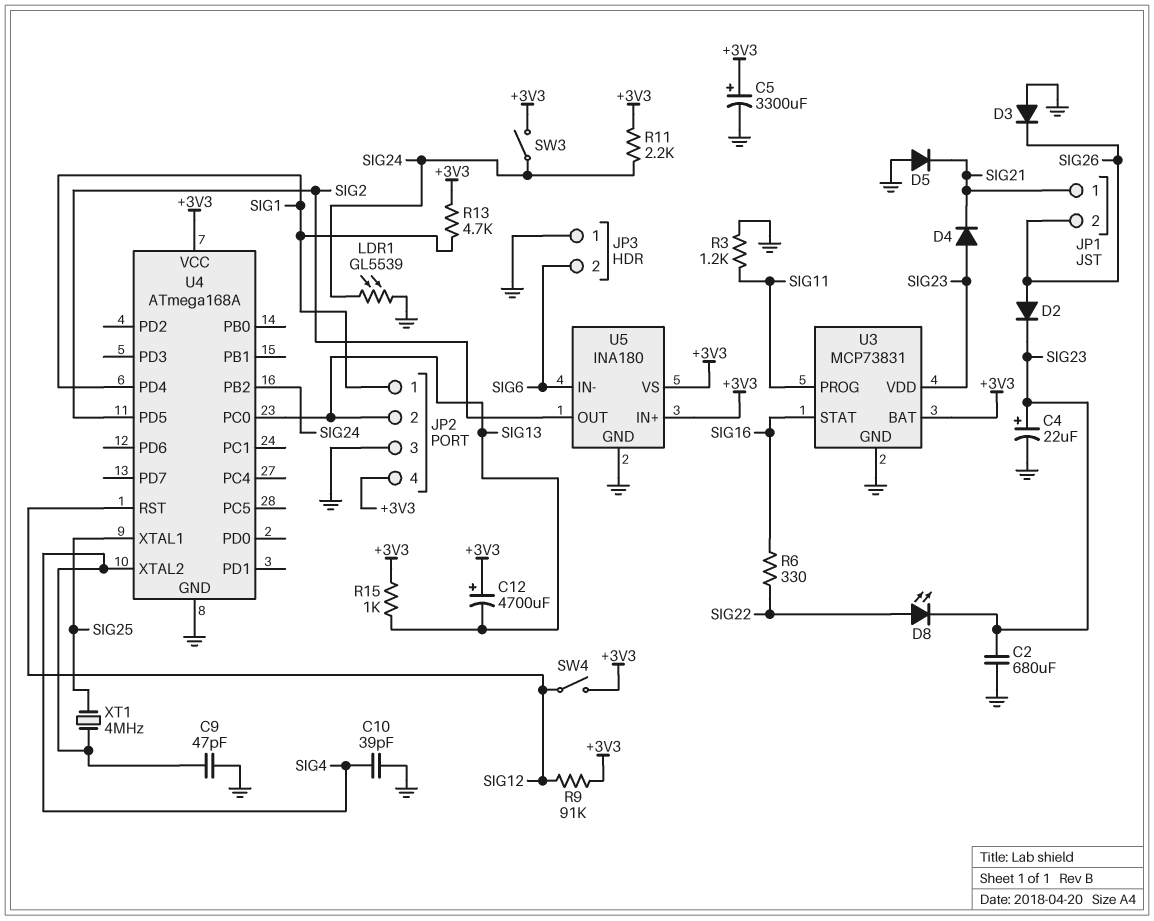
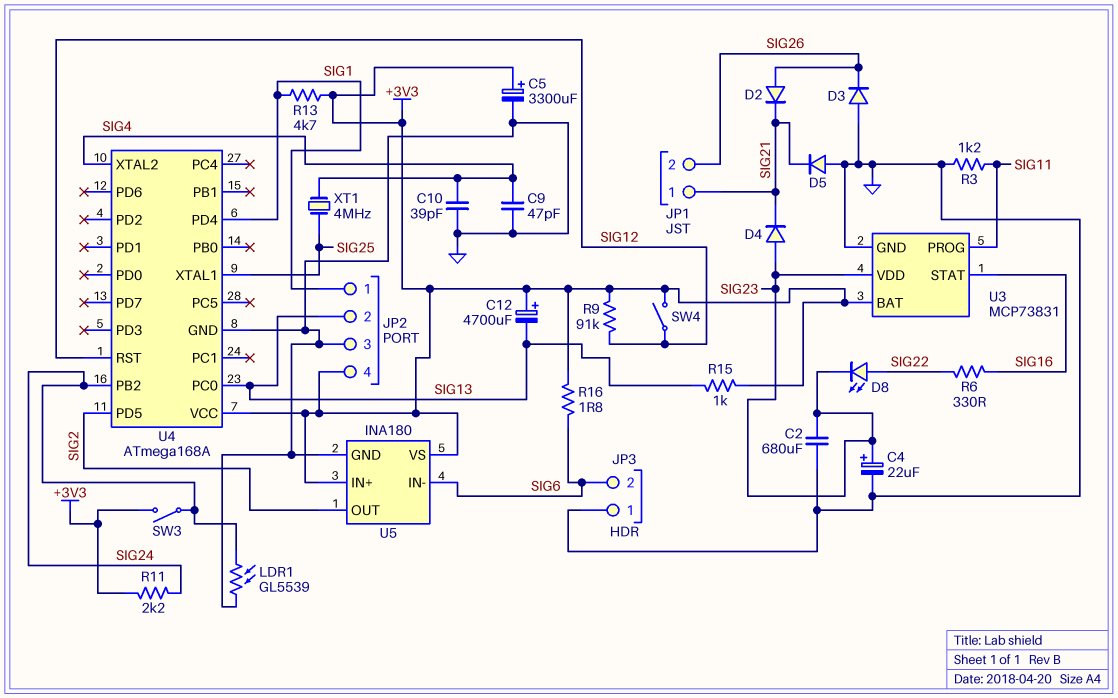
D2: diode (A SIG26, K SIG23) -> diode (A SIG26, K SIG21)
R16: none -> 1.8 (+3V3, SIG6)

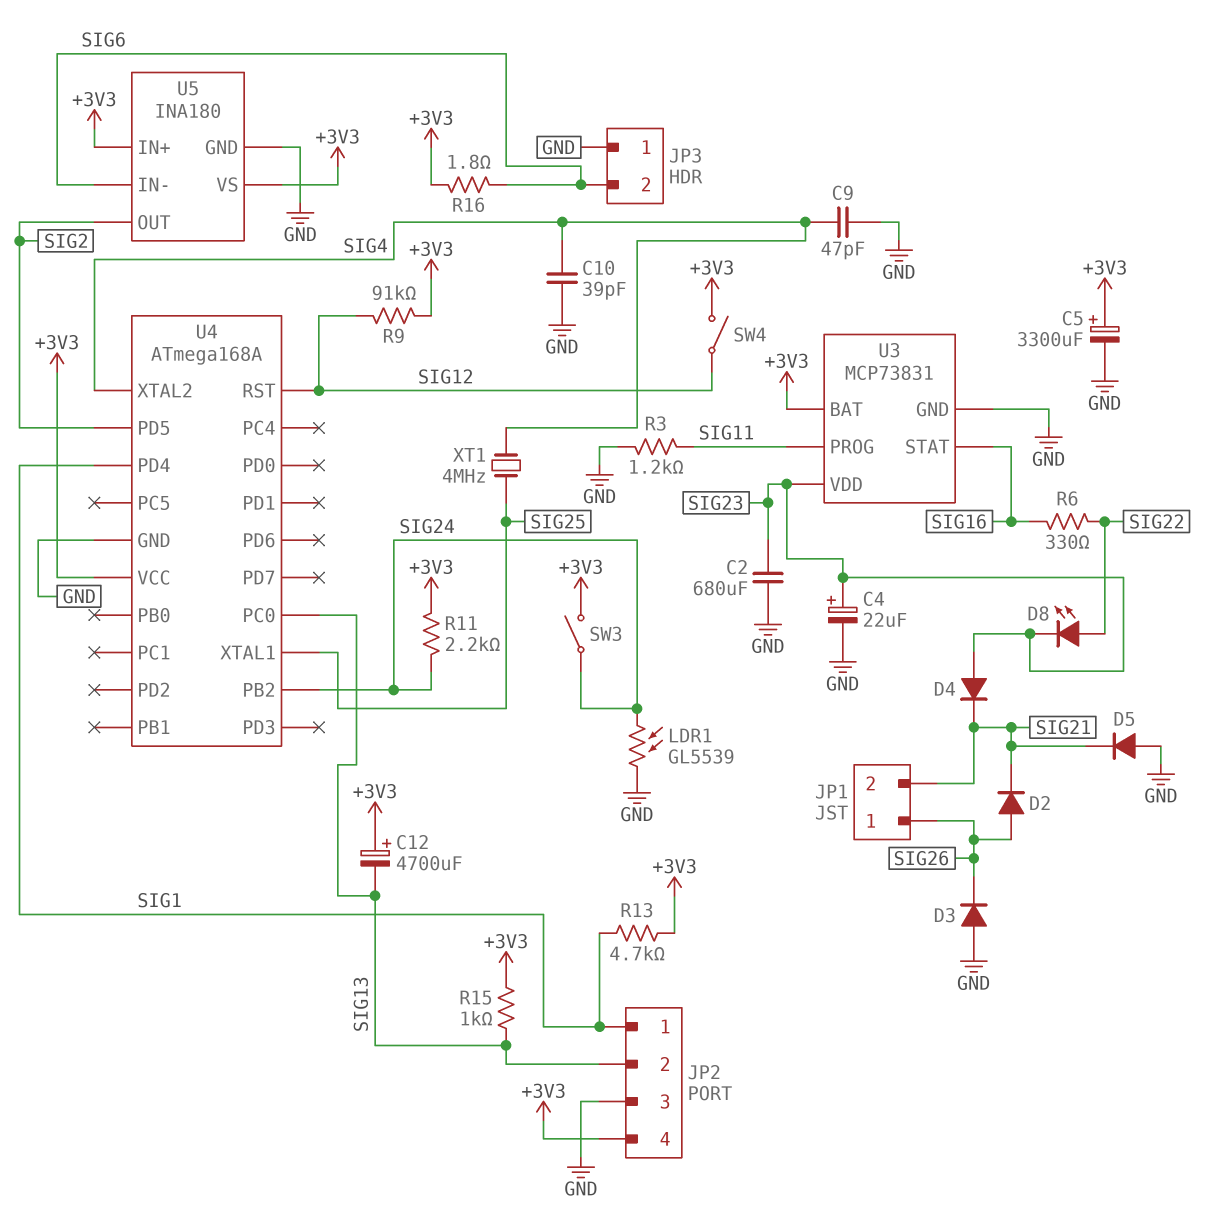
JP1 pin 1: SIG21 -> SIG26
JP1 pin 2: SIG26 -> SIG21

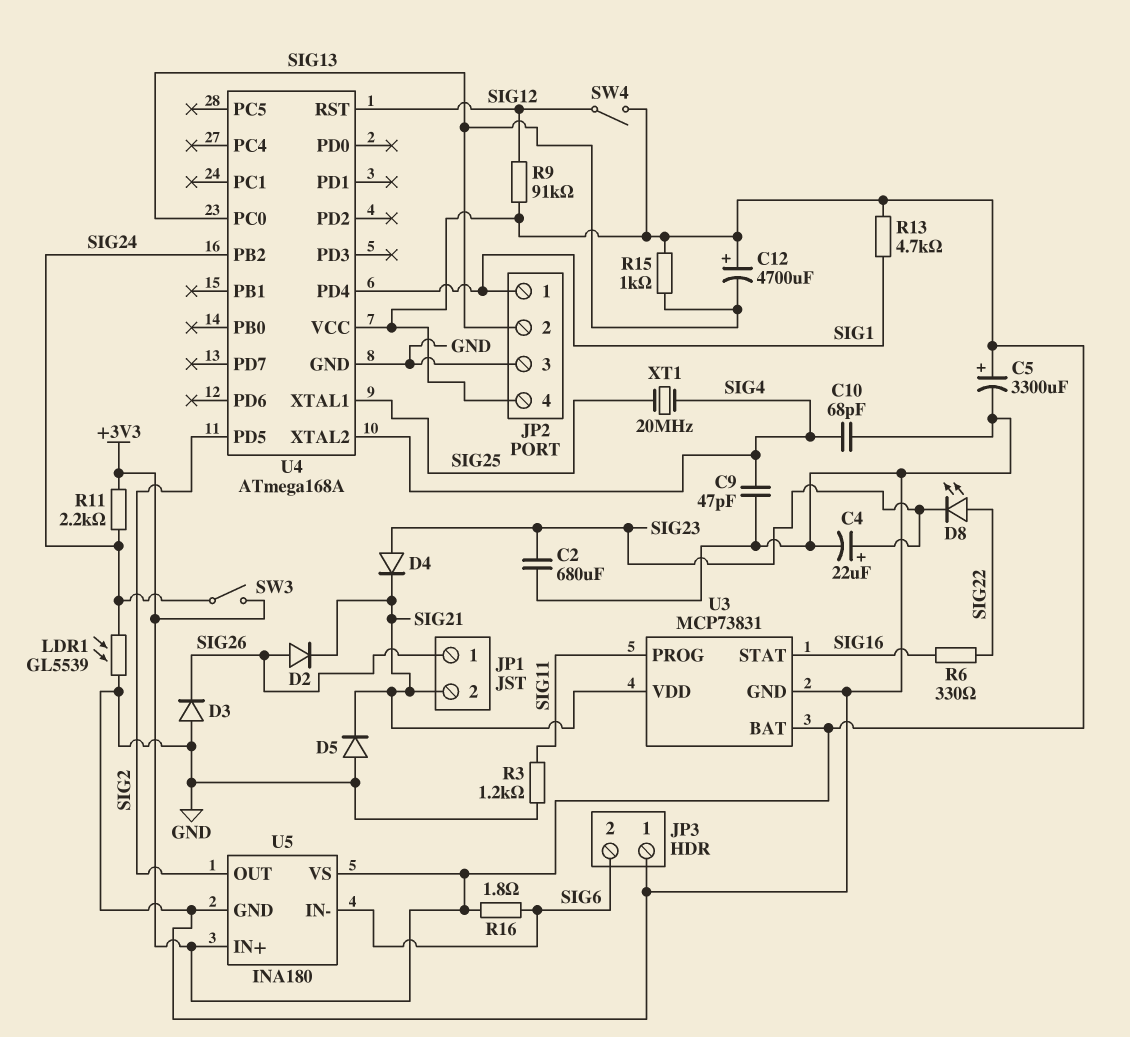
C10: 39pF (GND, SIG4) -> 68pF (GND, SIG4)
U3 pin VDD: SIG23 -> SIG21
XT1: 4MHz (SIG4, SIG25) -> 20MHz (SIG4, SIG25)

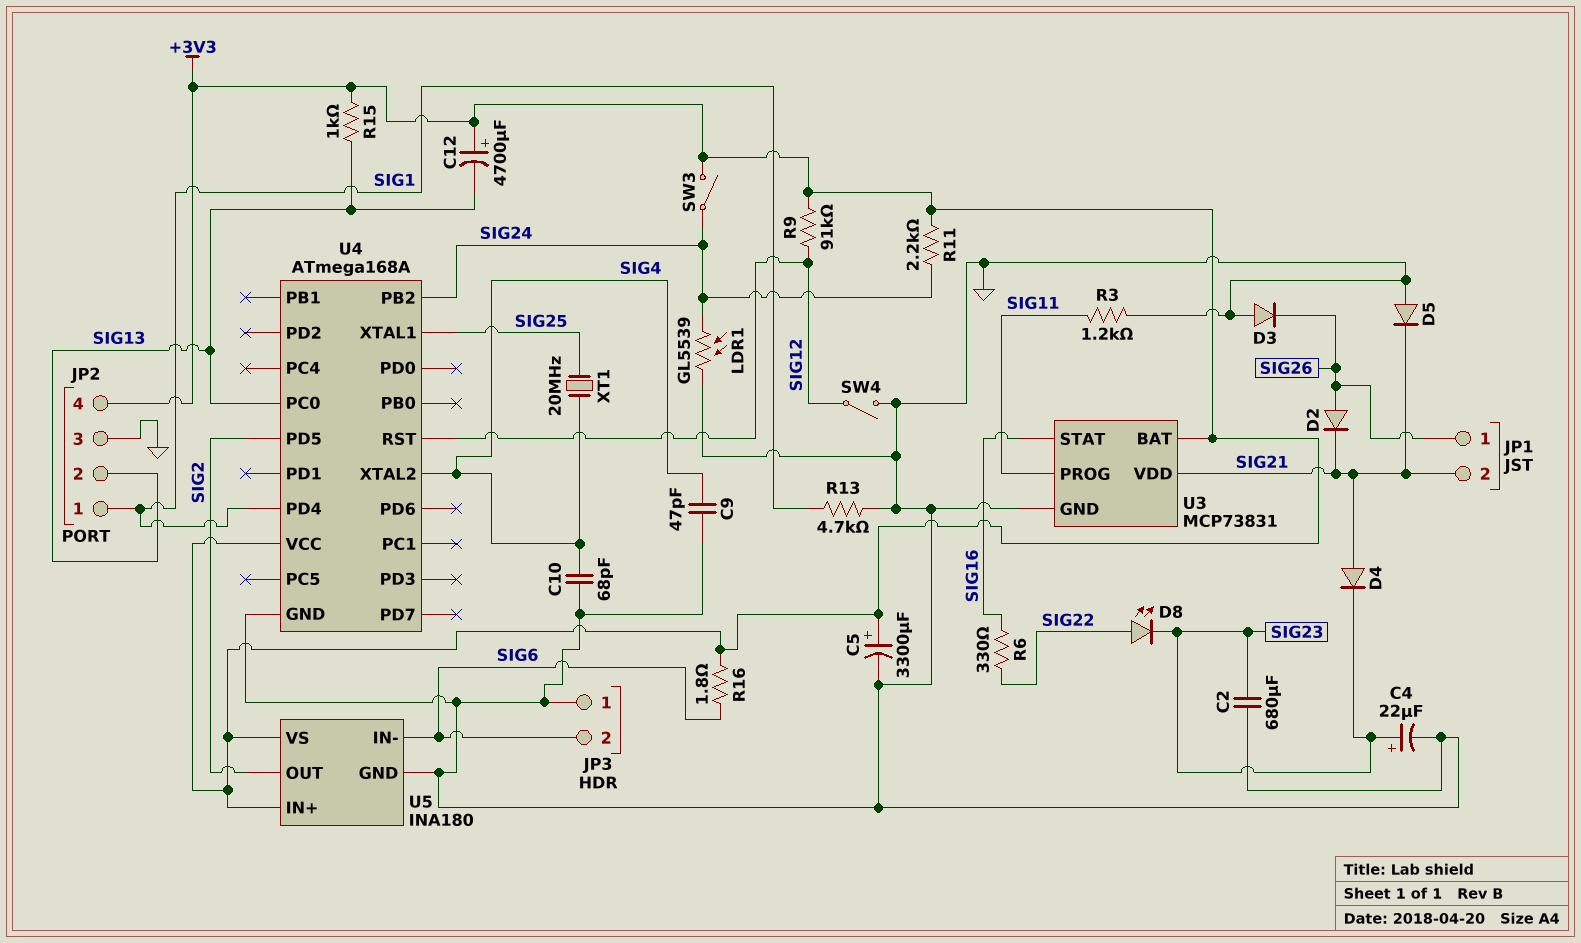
D4: diode (A SIG23, K SIG21) -> diode (A SIG21, K SIG23)
R13: 4.7k (+3V3, SIG1) -> 4.7k (GND, SIG1)
SW4: switch (+3V3, SIG12) -> switch (GND, SIG12)

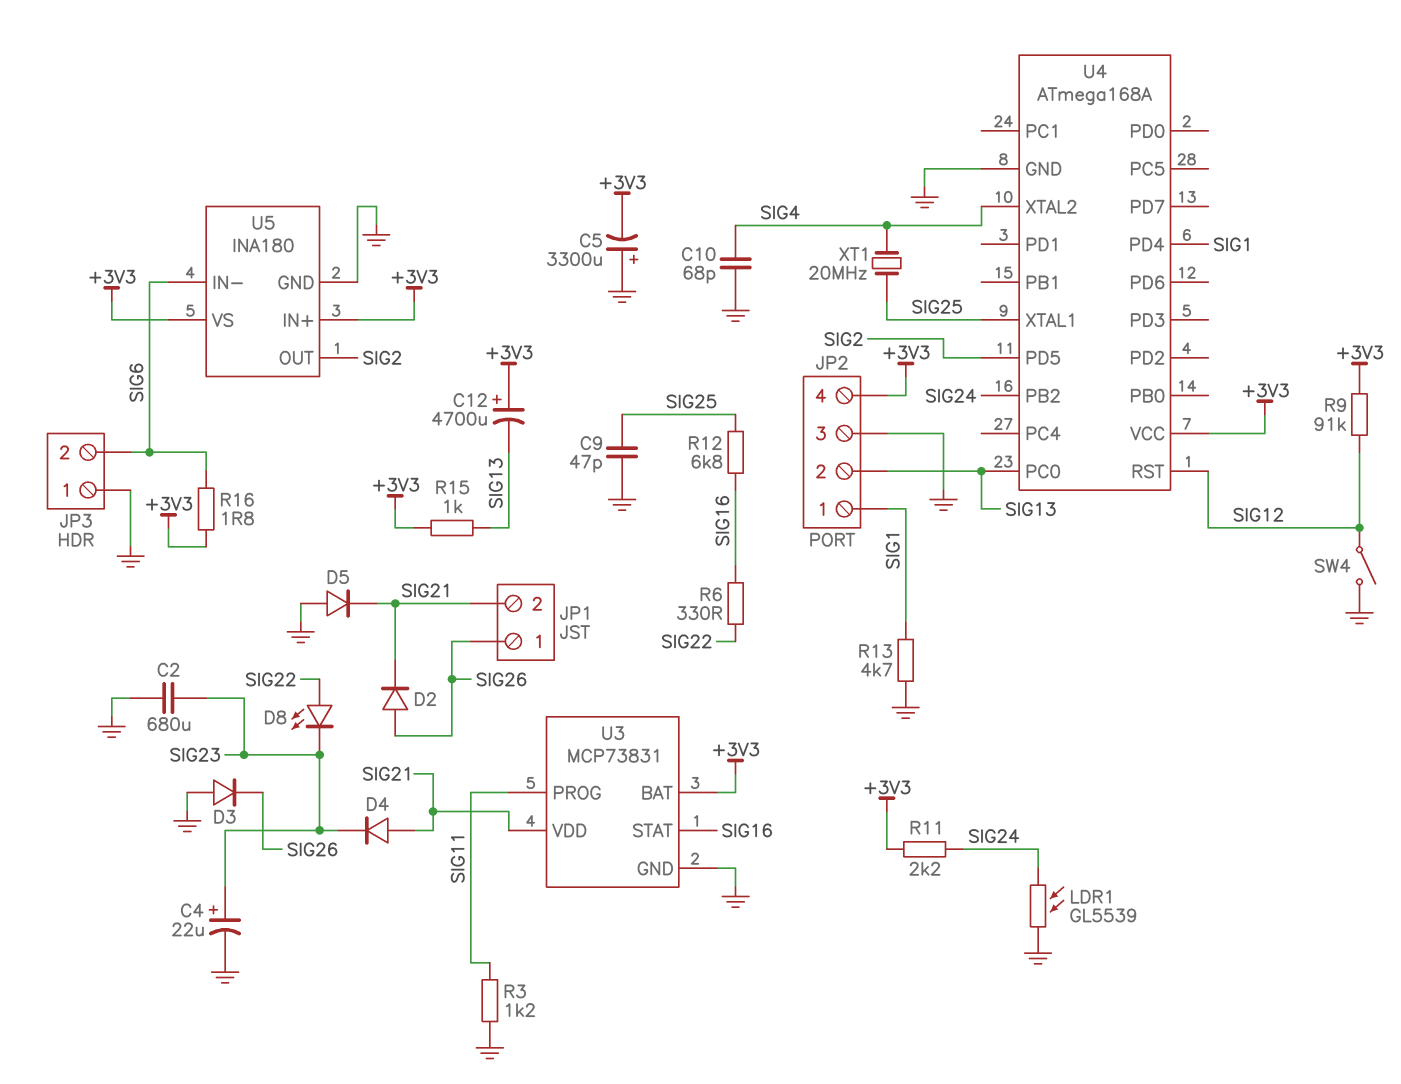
C5: 3300uF (plus +3V3, minus GND) -> 3300uF (plus GND, minus +3V3)
C9: 47pF (GND, SIG4) -> 47pF (GND, SIG25)
R12: none -> 6.8k (SIG16, SIG25)
SW3: switch (+3V3, SIG24) -> none

